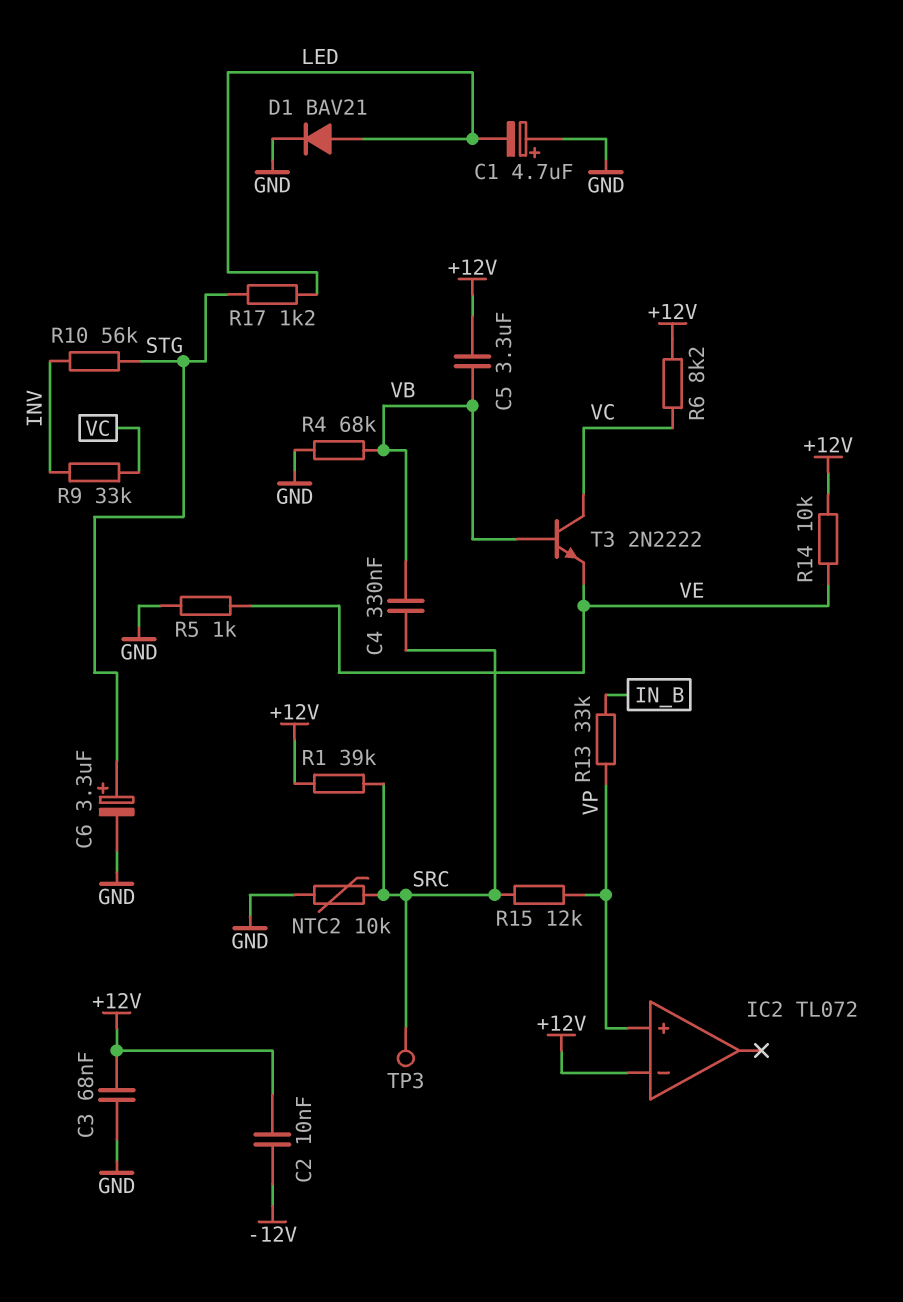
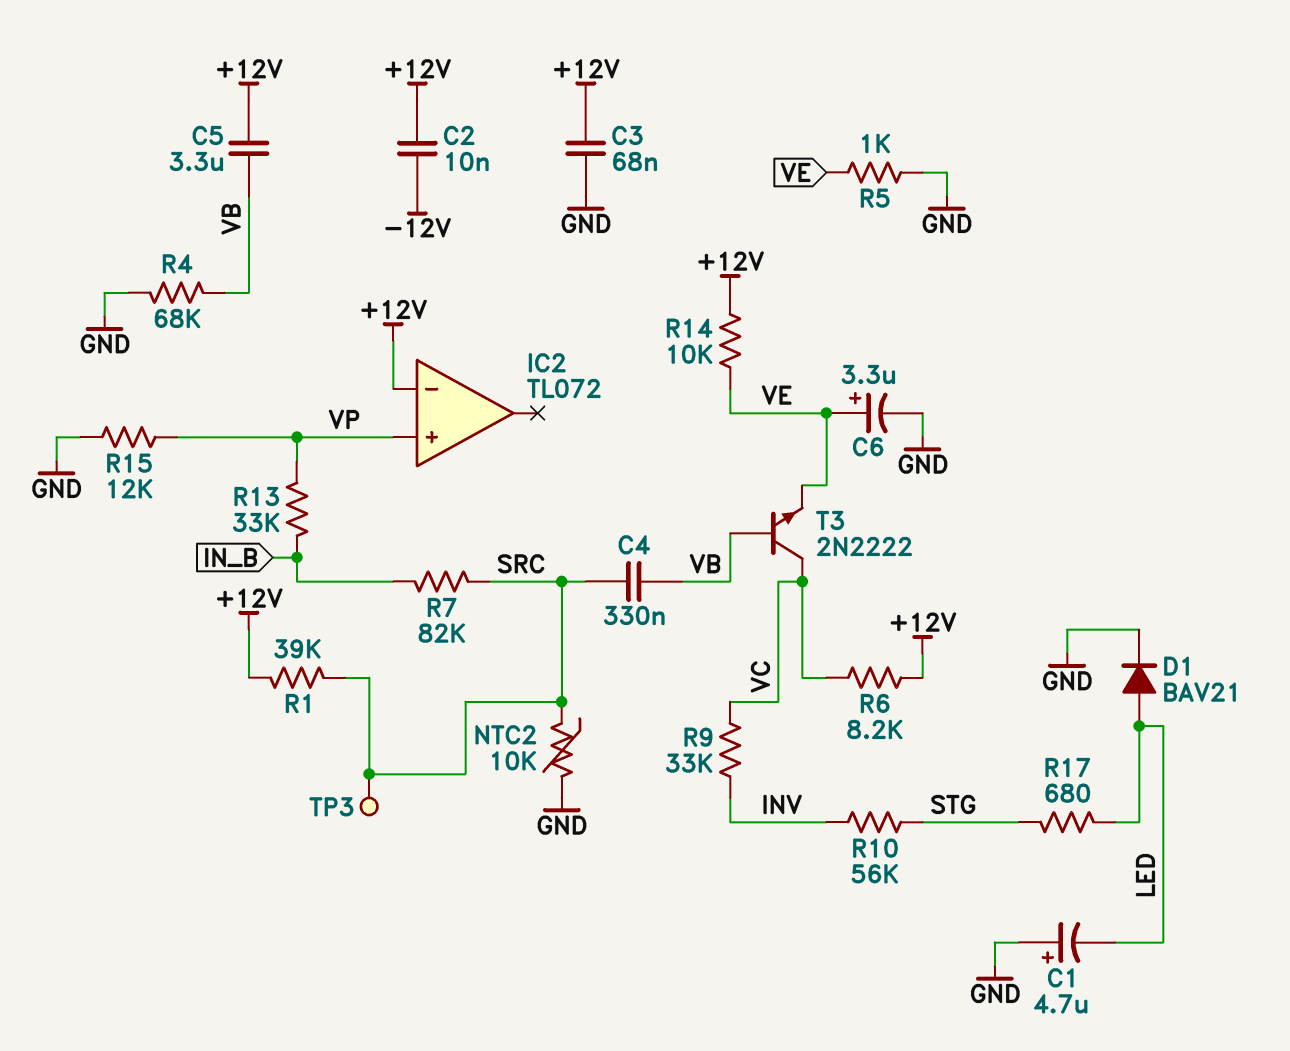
C6: 3.3uF (plus STG, minus GND) -> 3.3uF (plus VE, minus GND)
R7: none -> 82k (IN_B, SRC)
R15: 12k (SRC, VP) -> 12k (GND, VP)
R17: 1.2k (LED, STG) -> 680 (LED, STG)

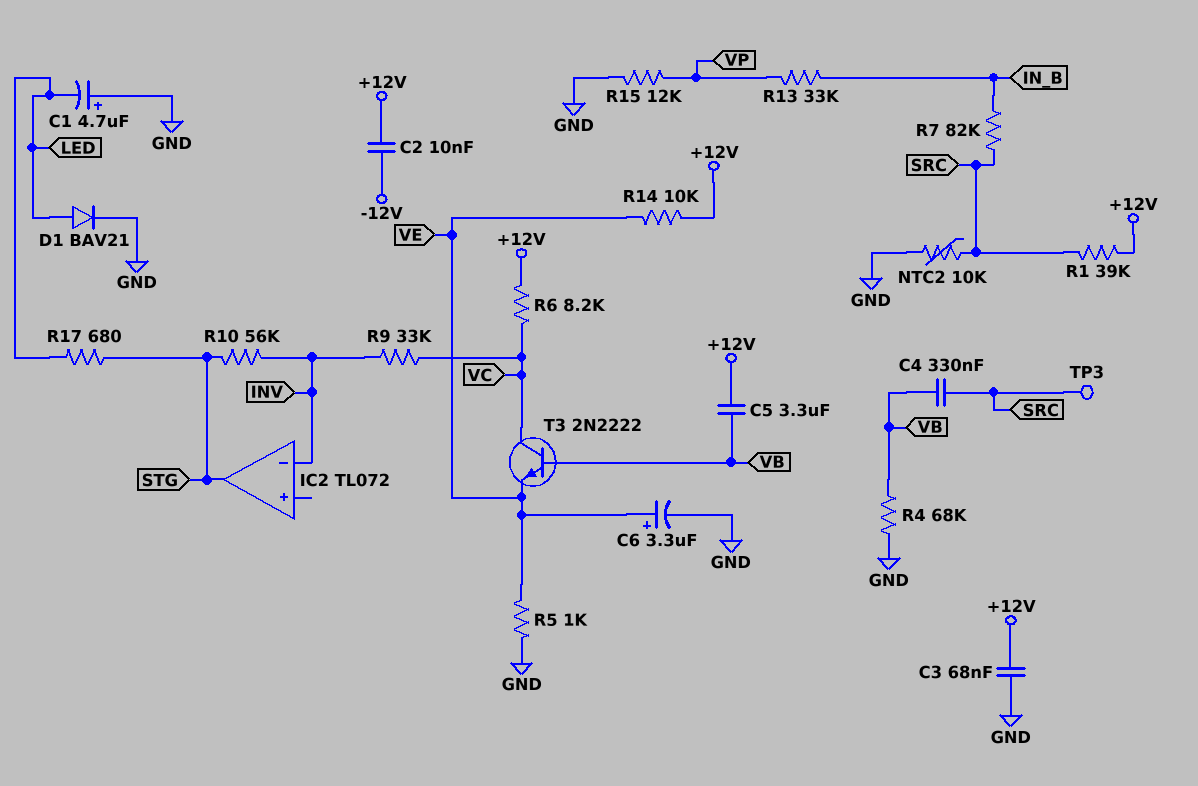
IC2 pin in+: VP -> none
IC2 pin in-: +12V -> INV
IC2 pin out: none -> STG

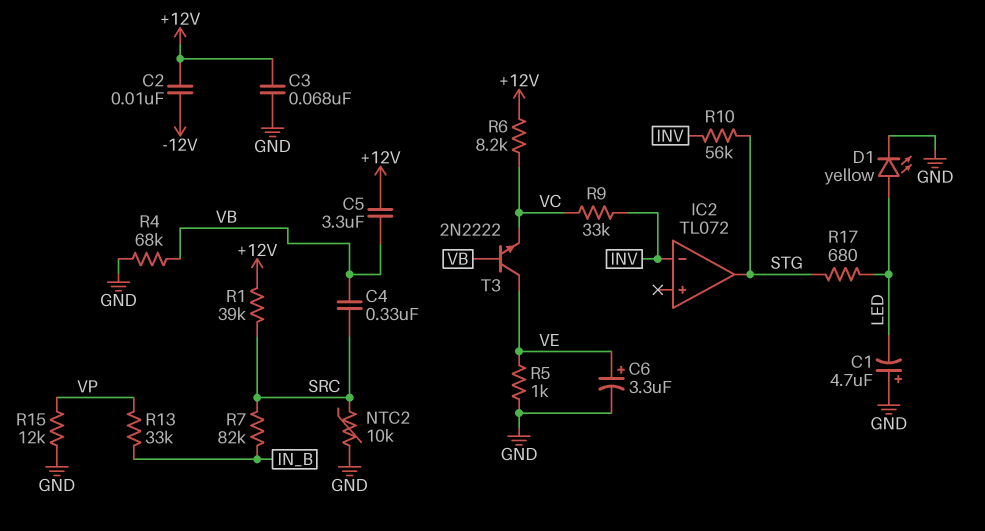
D1: diode BAV21 (A LED, K GND) -> LED yellow (A LED, K GND)
R14: 10k (+12V, VE) -> none
T3: NPN 2N2222 (B VB, C VC, E VE) -> NPN 2N2222 (B VB, C VE, E VC)
TP3: test point (SRC) -> none

